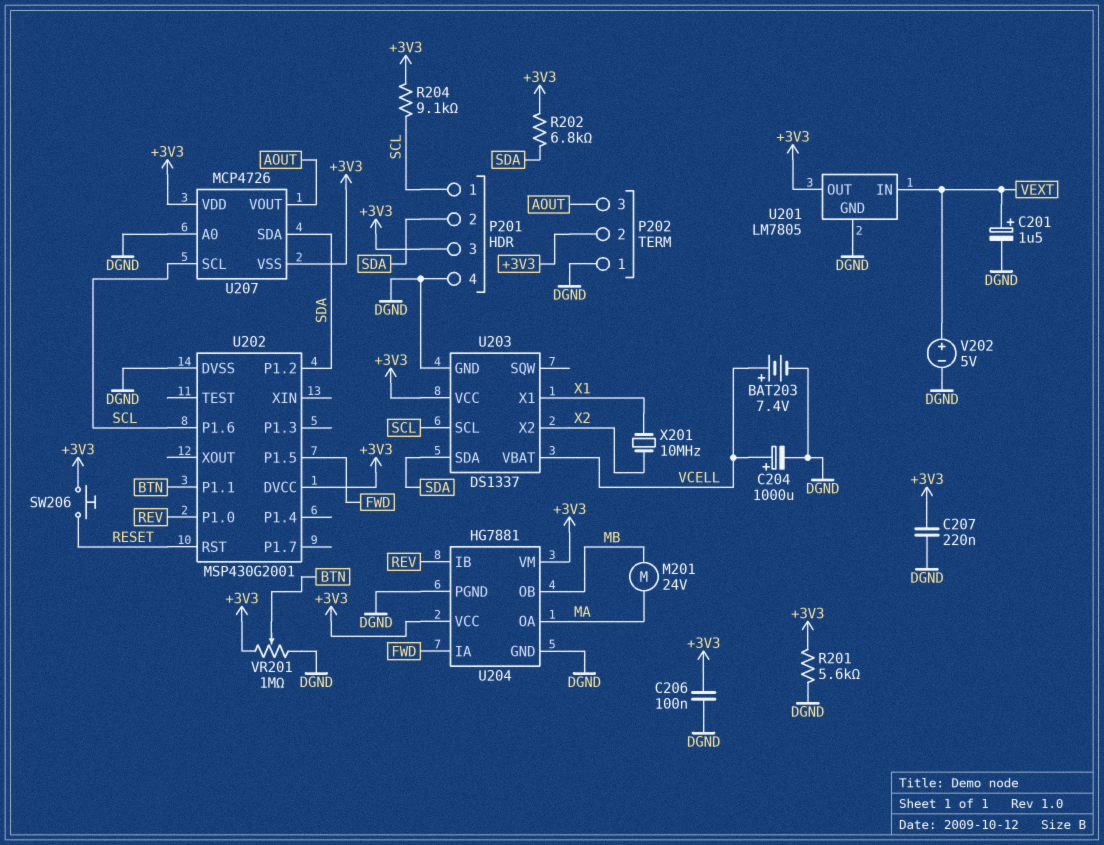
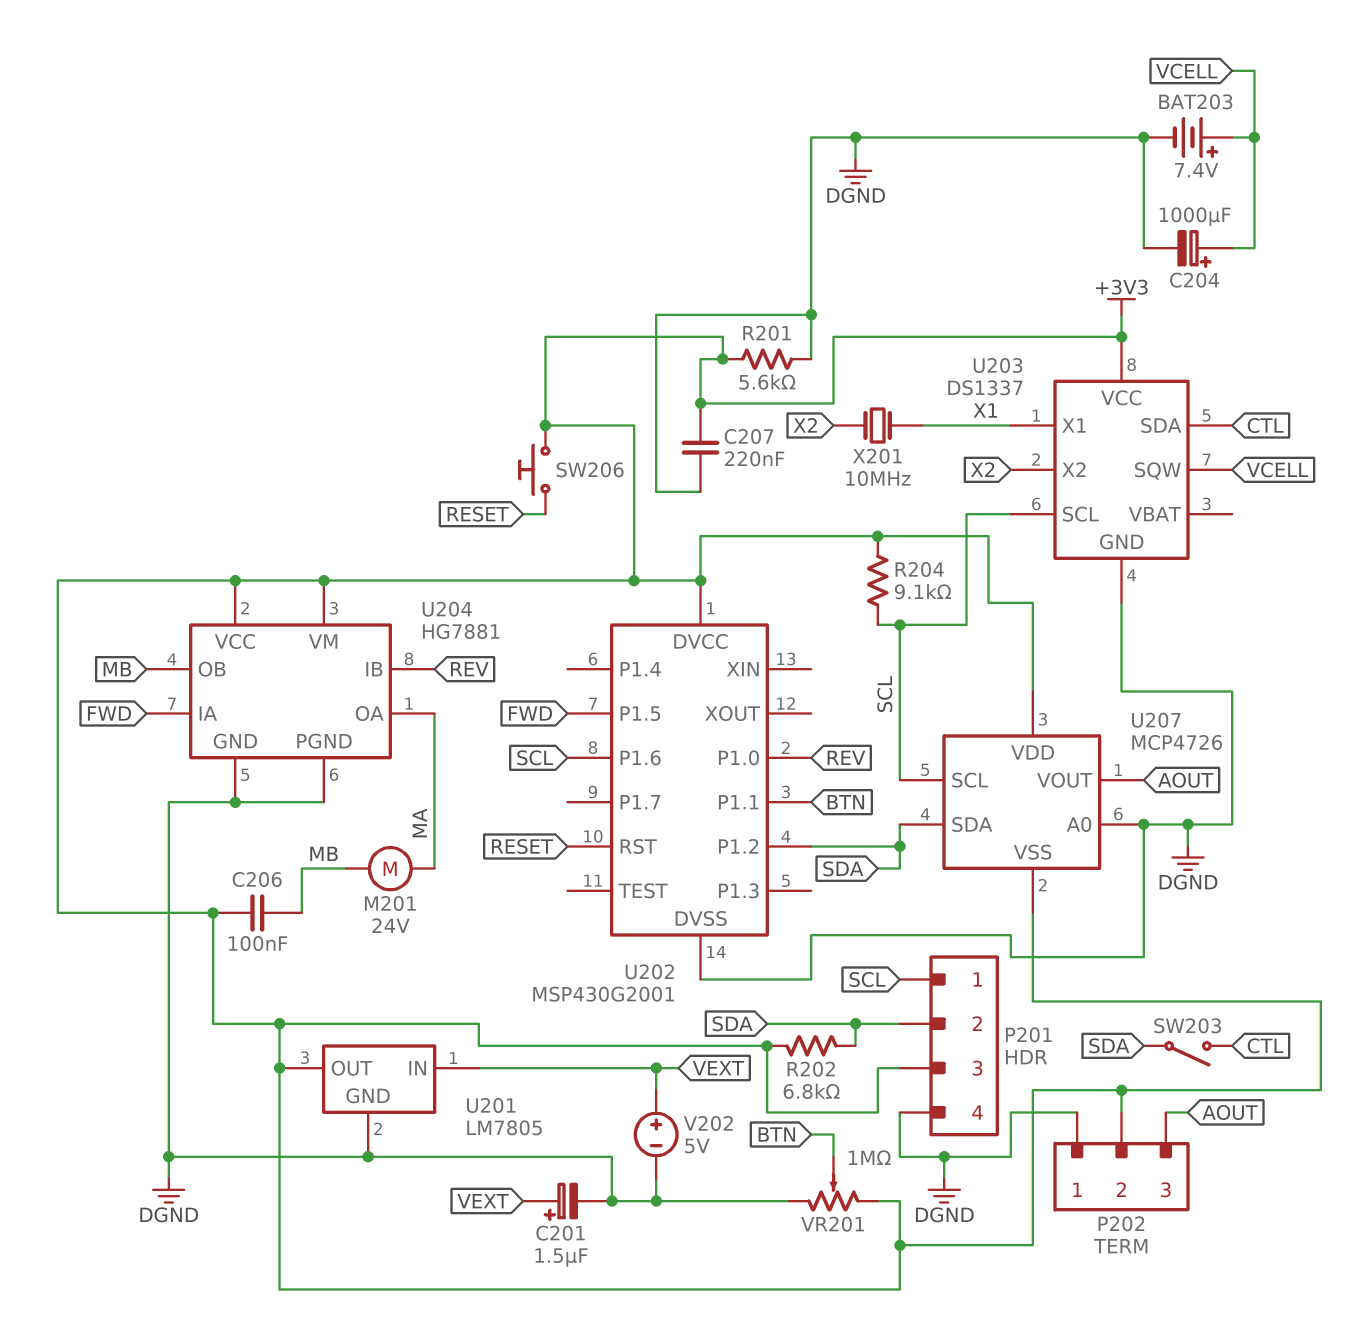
C206: 100nF (+3V3, DGND) -> 100nF (+3V3, MB)
SW203: none -> switch (CTL, SDA)
U203 pin SDA: SDA -> CTL
U203 pin SQW: none -> VCELL
U203 pin VBAT: VCELL -> none

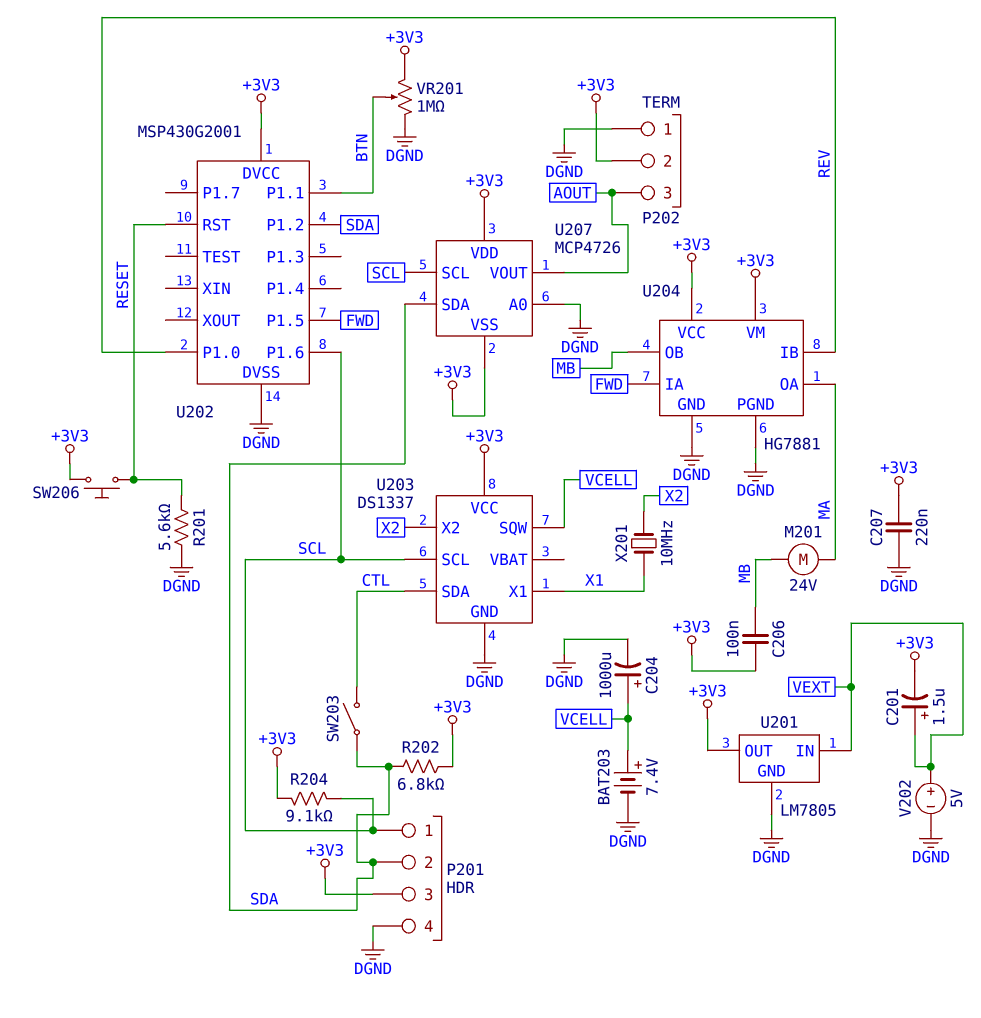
C201: 1.5uF (plus VEXT, minus DGND) -> 1.5uF (plus VEXT, minus +3V3)
R201: 5.6k (+3V3, DGND) -> 5.6k (DGND, RESET)

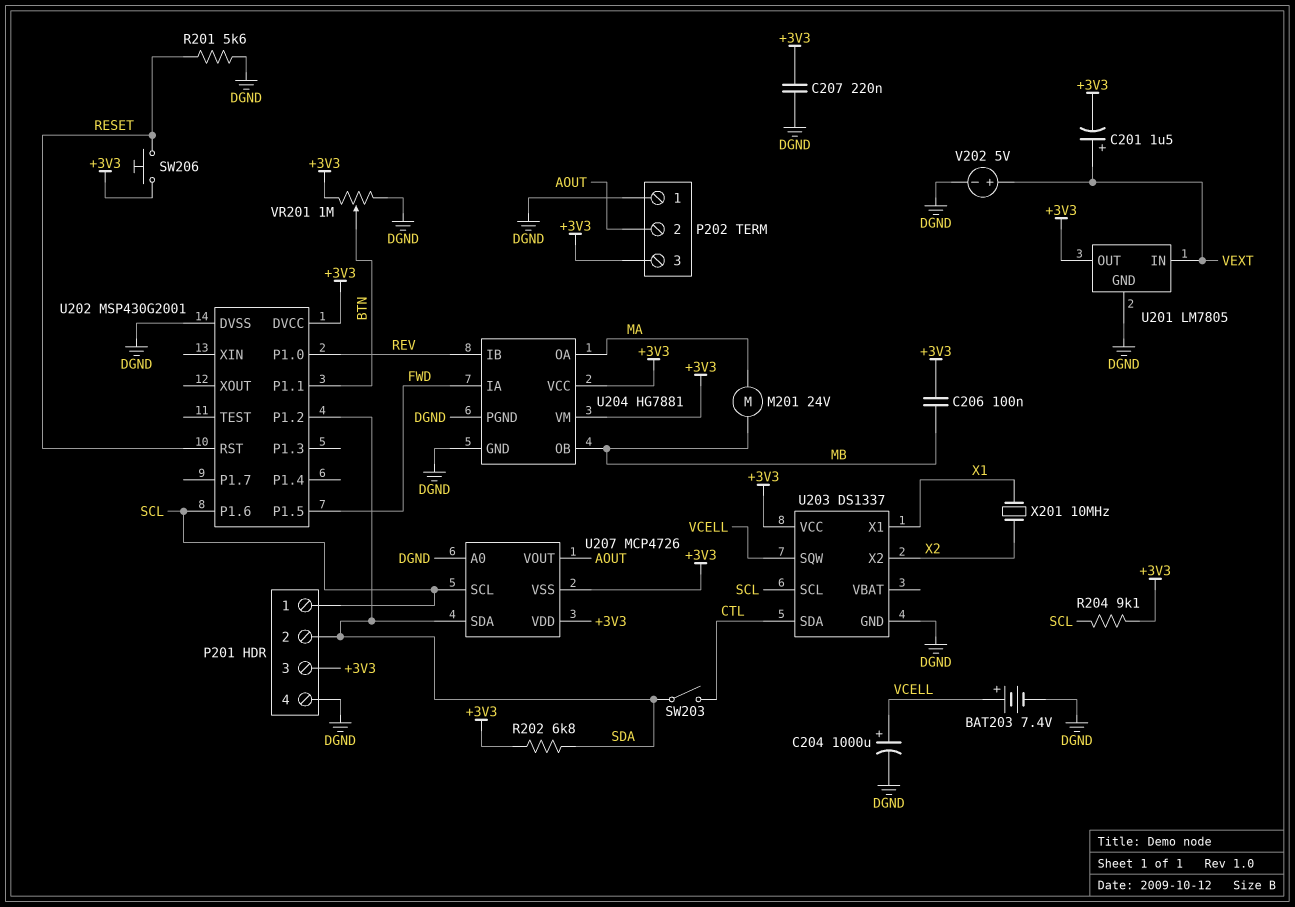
P202 pin 2: +3V3 -> AOUT
P202 pin 3: AOUT -> +3V3

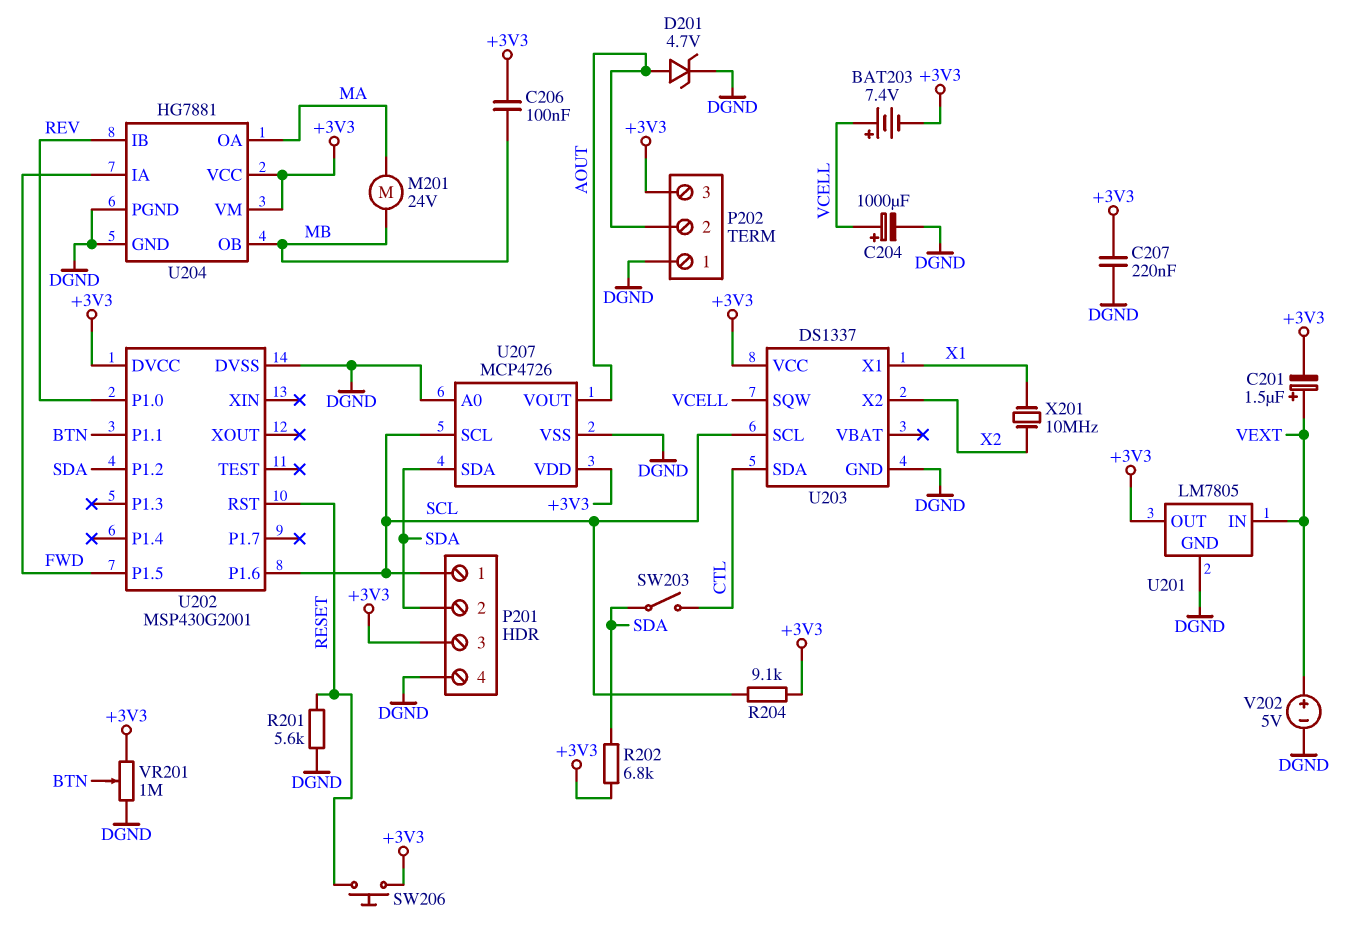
BAT203: 7.4V (plus VCELL, minus DGND) -> 7.4V (plus VCELL, minus +3V3)
D201: none -> zener 4.7V (A AOUT, K DGND)
U207 pin VSS: +3V3 -> DGND

